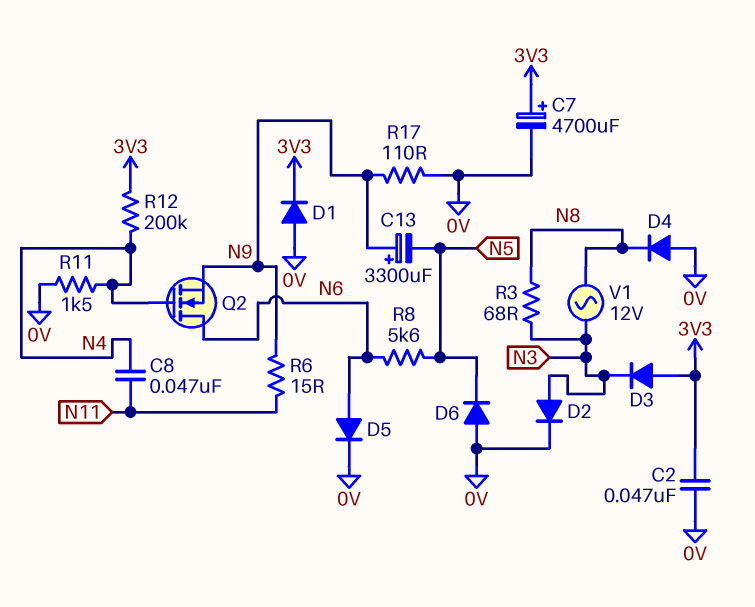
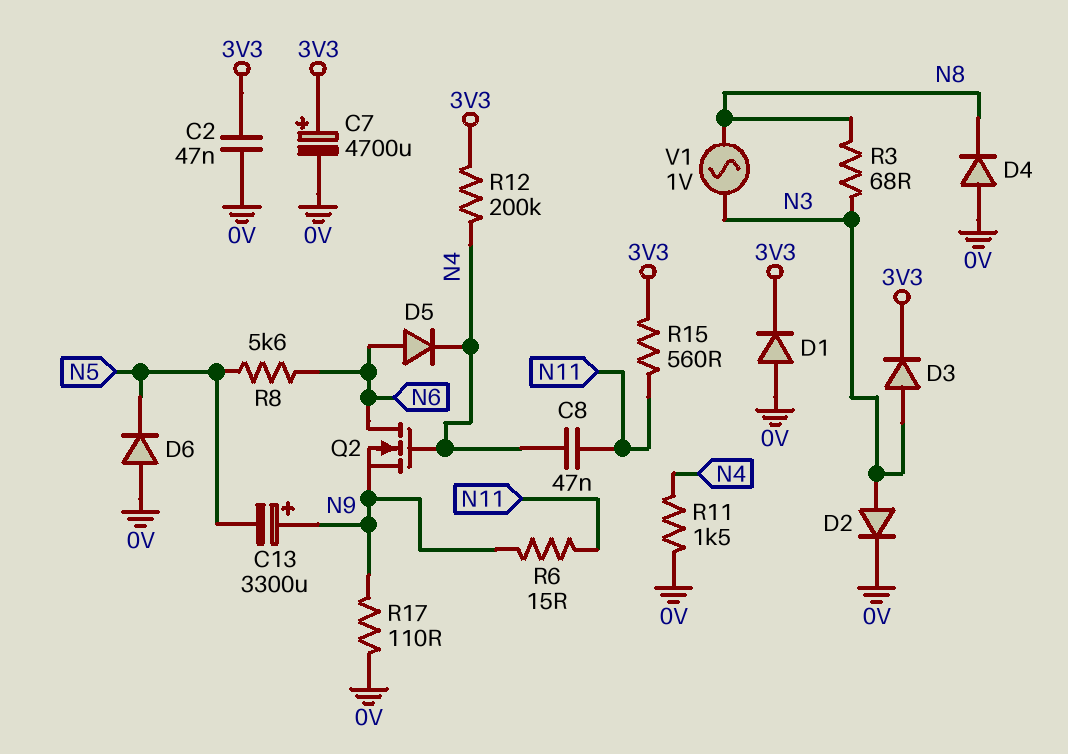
D3: diode (A 3V3, K N3) -> diode (A N3, K 3V3)
D5: diode (A N6, K 0V) -> diode (A N6, K N4)
R15: none -> 560 (3V3, N11)
V1: AC 12V (N3, N8) -> AC 1V (N3, N8)

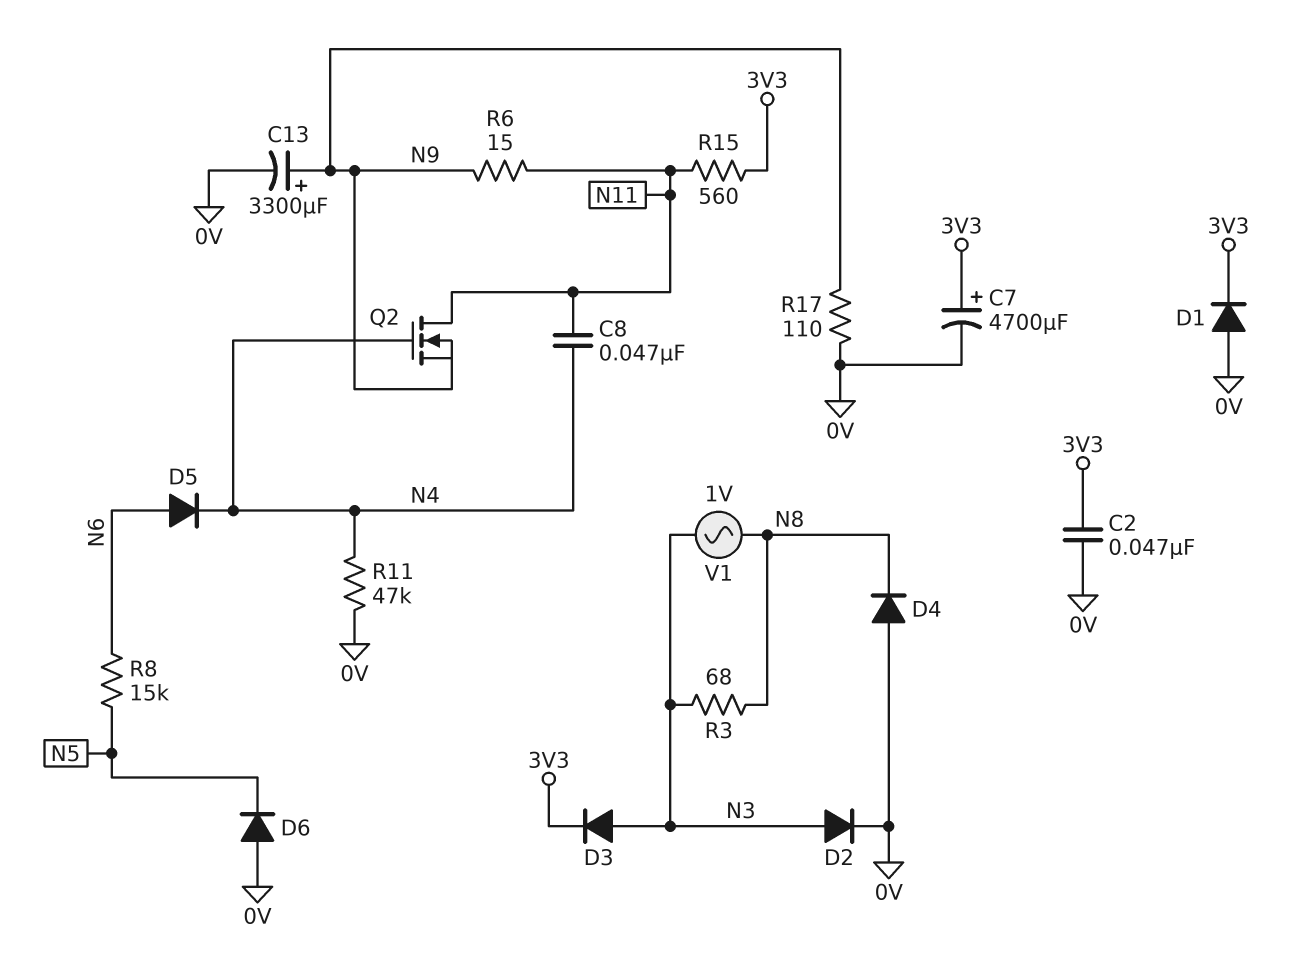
C13: 3300uF (plus N9, minus N5) -> 3300uF (plus N9, minus 0V)
Q2: NMOS (G N4, D N6, S N9) -> NMOS (G N4, D N11, S N9)
R8: 5.6k (N5, N6) -> 15k (N5, N6)
R11: 1.5k (0V, N4) -> 47k (0V, N4)
R12: 200k (3V3, N4) -> none

